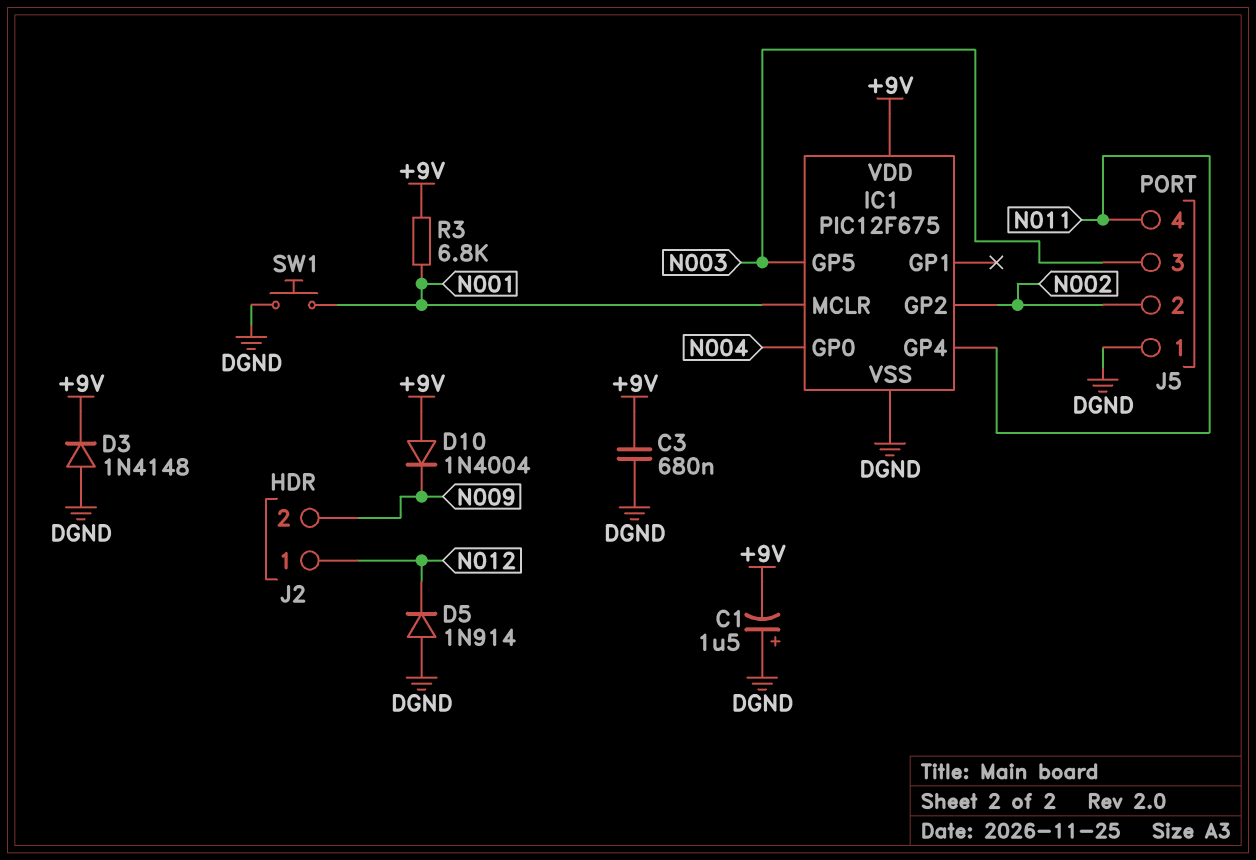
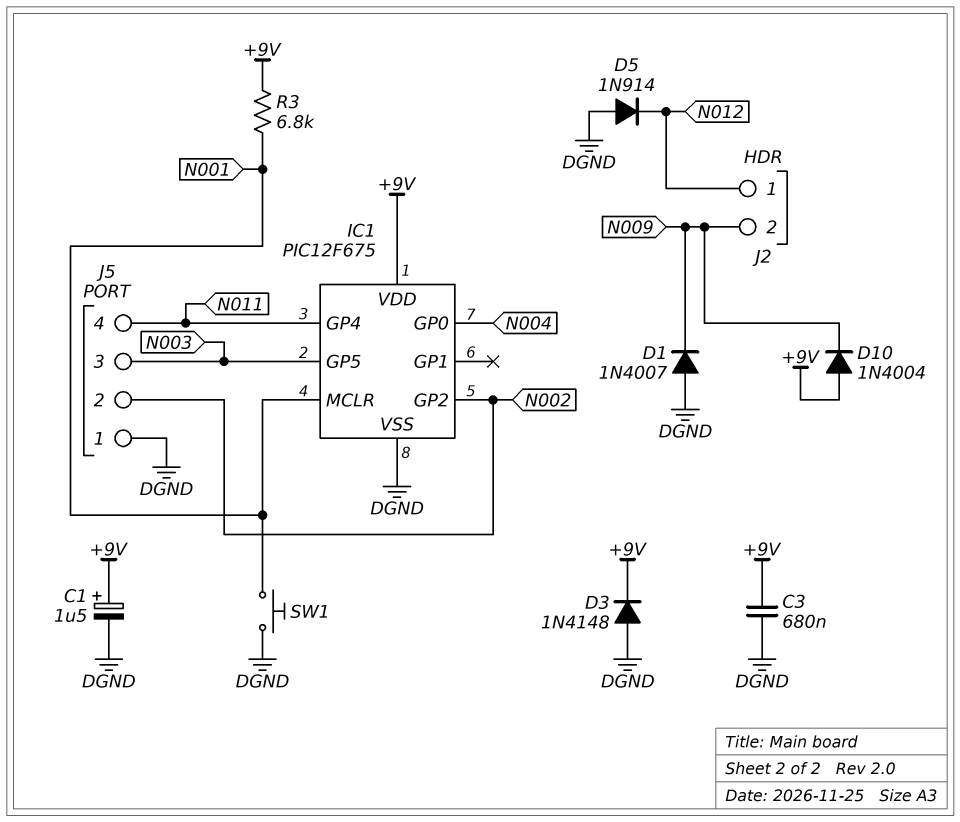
C1: 1.5uF (plus DGND, minus +9V) -> 1.5uF (plus +9V, minus DGND)
D1: none -> diode 1N4007 (A DGND, K N009)

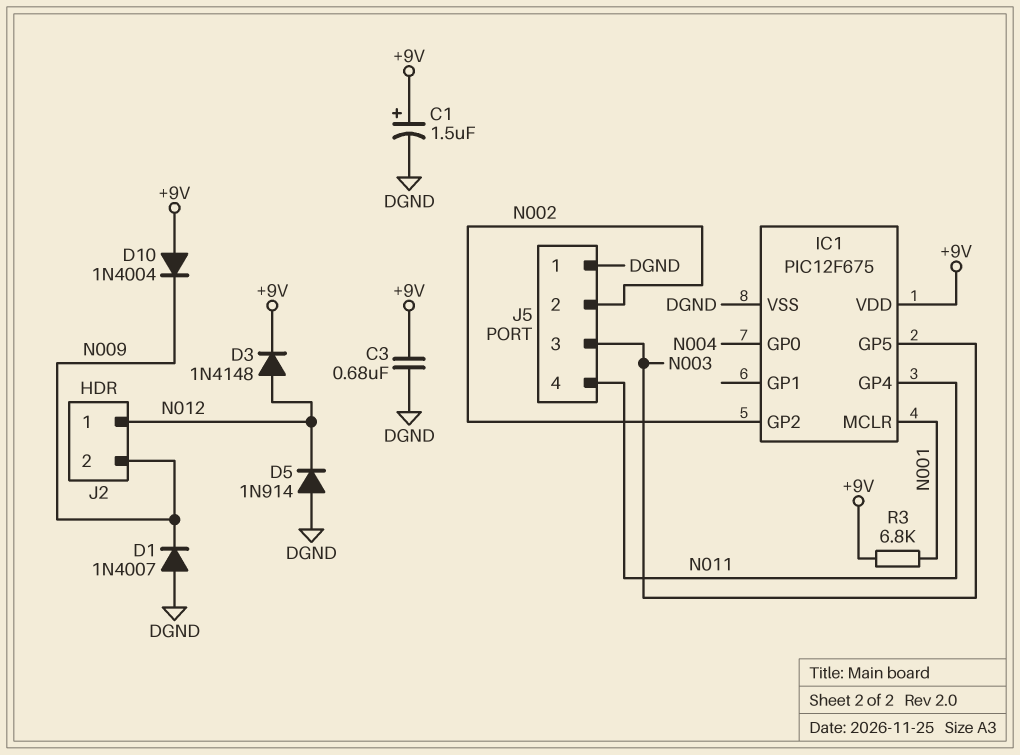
D3: diode 1N4148 (A DGND, K +9V) -> diode 1N4148 (A N012, K +9V)
SW1: button (DGND, N001) -> none

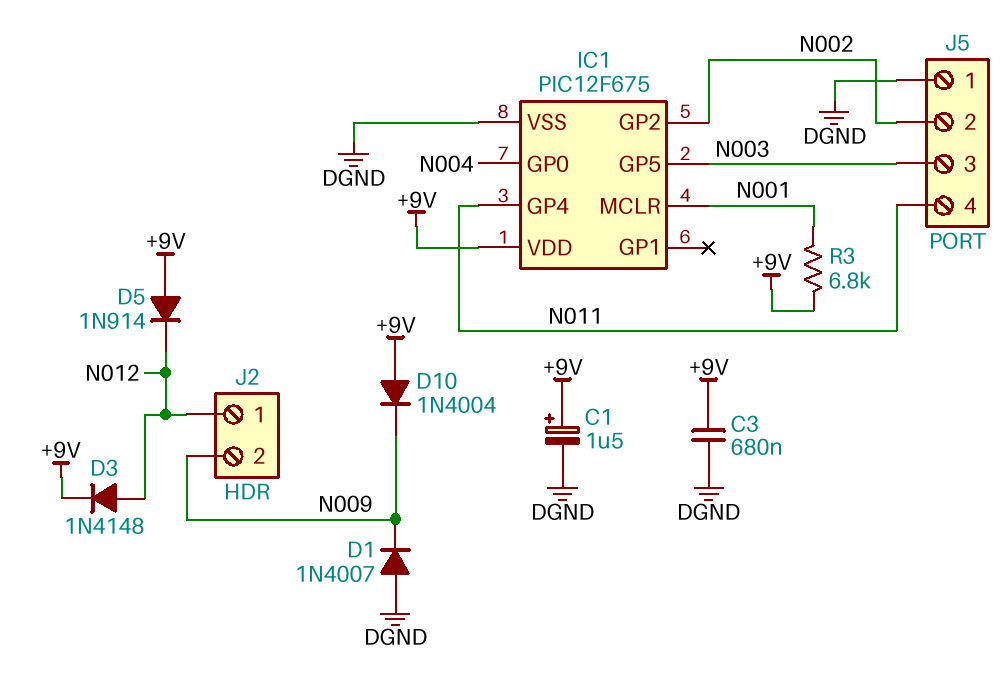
D5: diode 1N914 (A DGND, K N012) -> diode 1N914 (A +9V, K N012)

